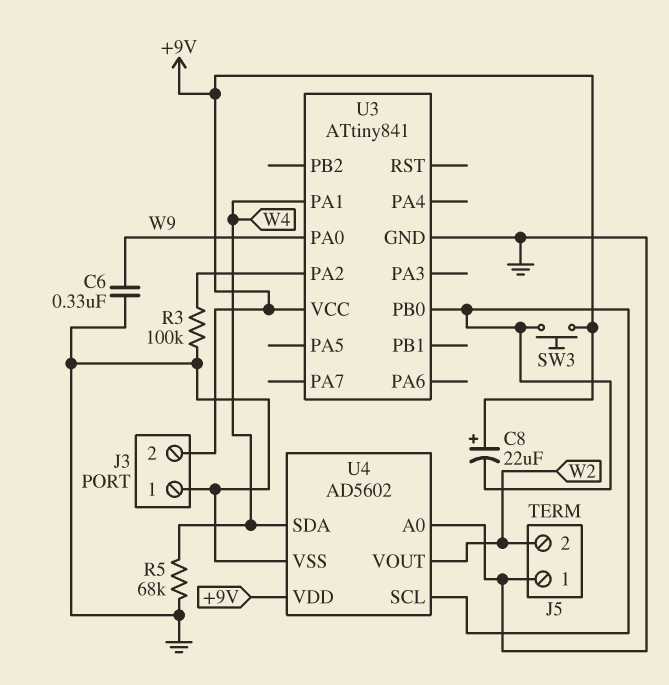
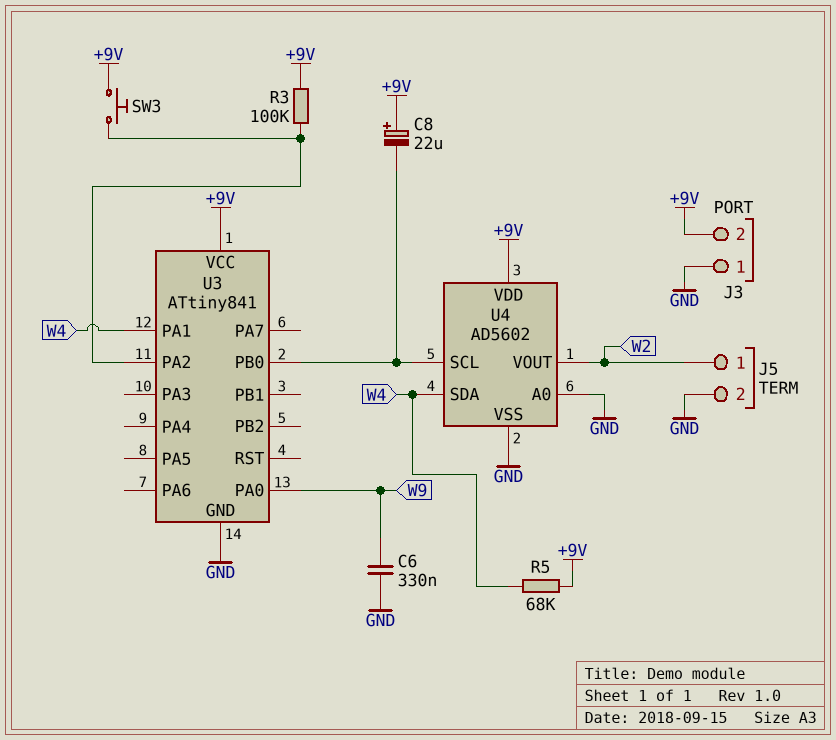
J5 pin 1: GND -> W2
J5 pin 2: W2 -> GND
R3: 100k (GND, U3/PA2) -> 100k (+9V, U3/PA2)
R5: 68k (GND, W4) -> 68k (+9V, W4)
SW3: button (+9V, U3/PB0) -> button (+9V, U3/PA2)

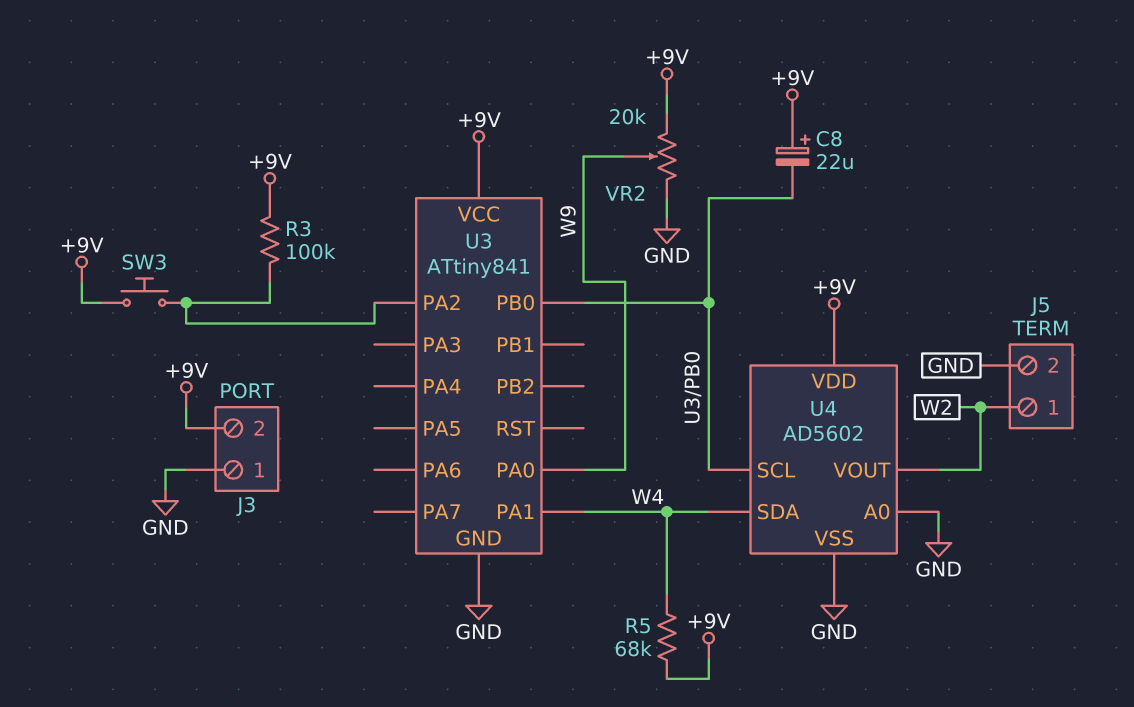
C6: 330nF (GND, W9) -> none
VR2: none -> 20k (+9V, GND, wiper W9)

